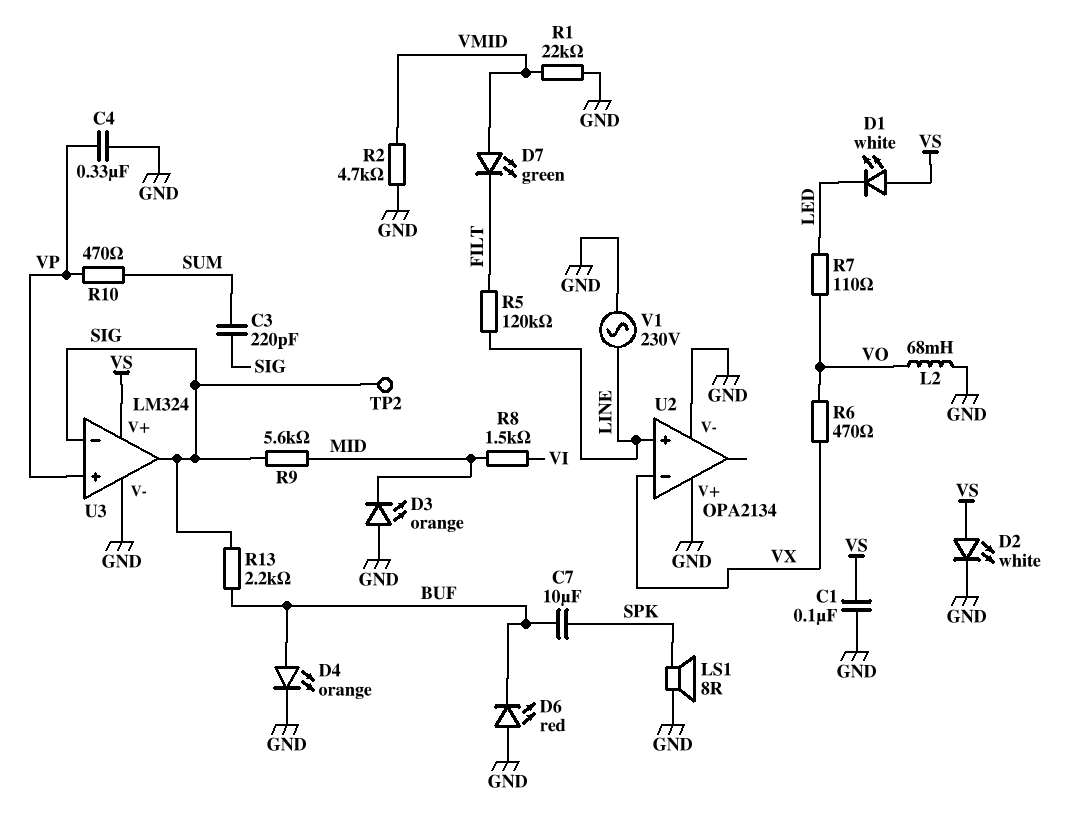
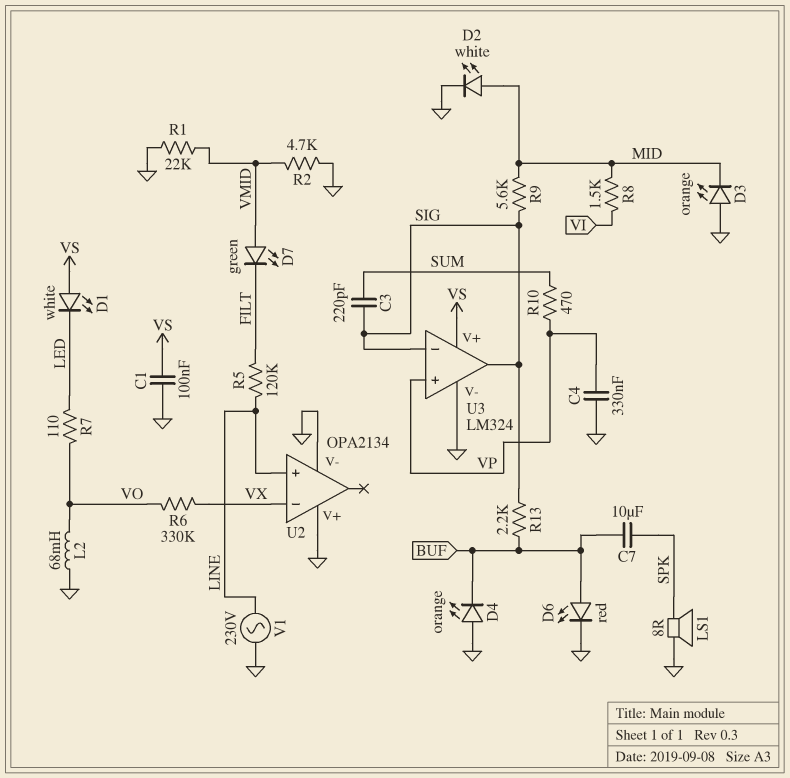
D2: LED white (A VS, K GND) -> LED white (A MID, K GND)
D4: LED orange (A BUF, K GND) -> LED orange (A GND, K BUF)
D6: LED red (A GND, K BUF) -> LED red (A BUF, K GND)
R6: 470 (VO, VX) -> 330k (VO, VX)
TP2: test point (SIG) -> none

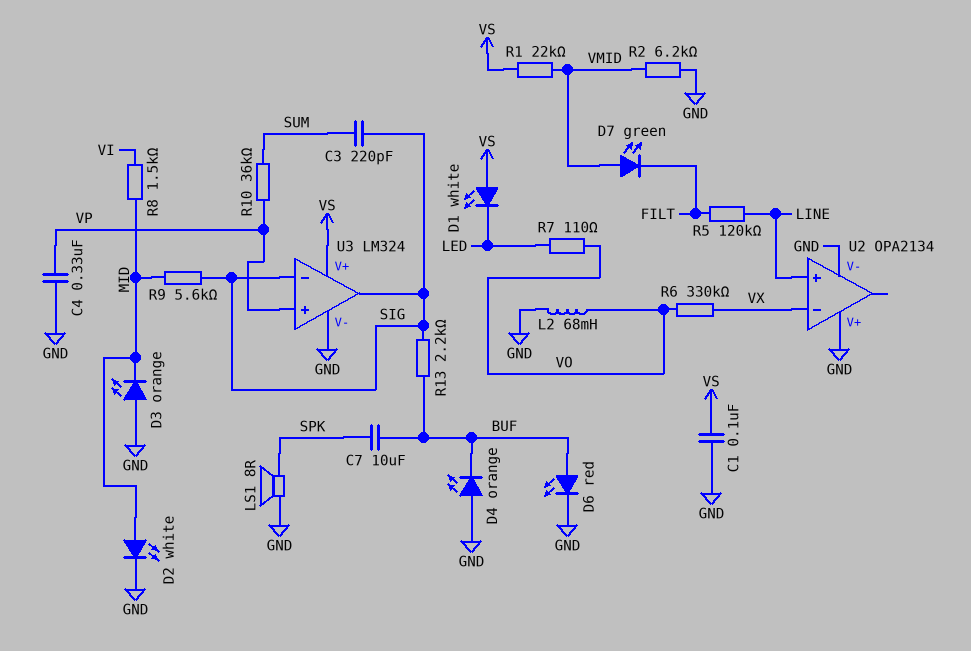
R1: 22k (GND, VMID) -> 22k (VMID, VS)
R2: 4.7k (GND, VMID) -> 6.2k (GND, VMID)
R10: 470 (SUM, VP) -> 36k (SUM, VP)
V1: AC 230V (GND, LINE) -> none

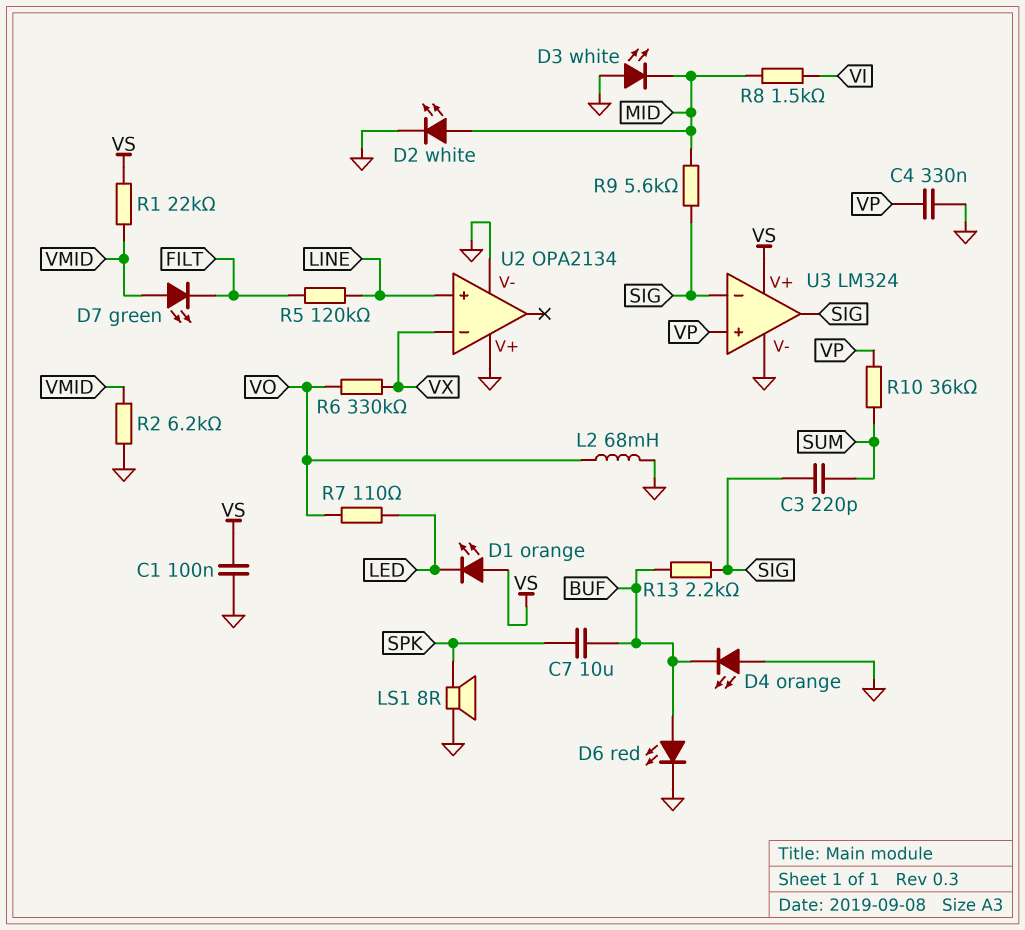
D1: LED white (A VS, K LED) -> LED orange (A VS, K LED)
D3: LED orange (A GND, K MID) -> LED white (A GND, K MID)

